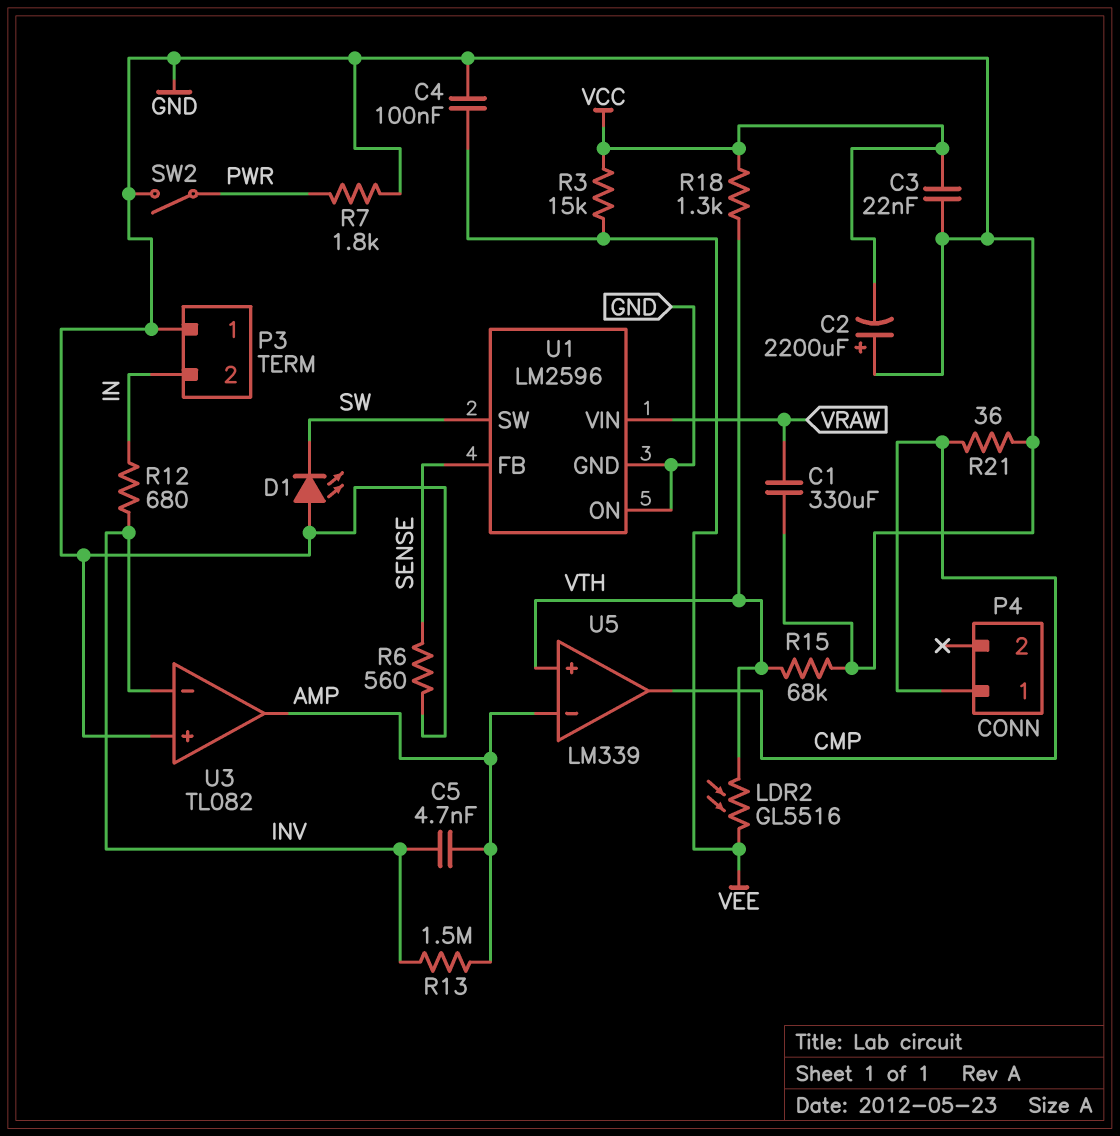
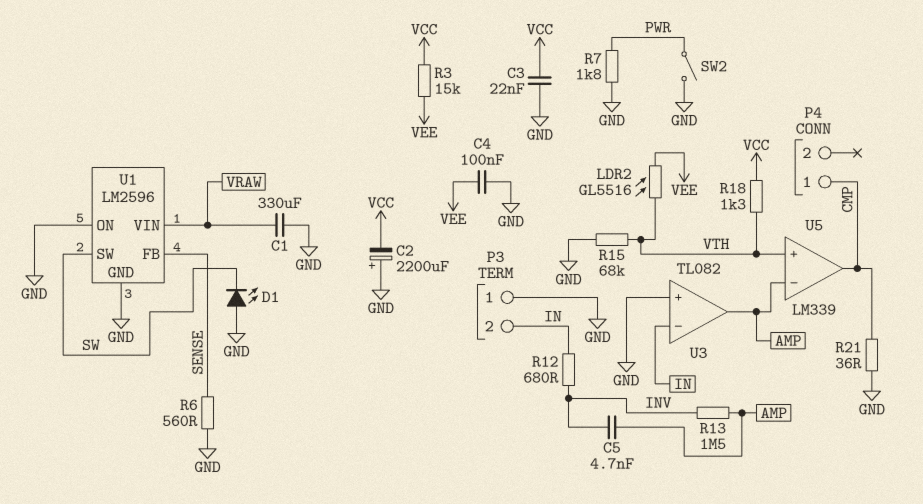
U3 pin in-: INV -> IN

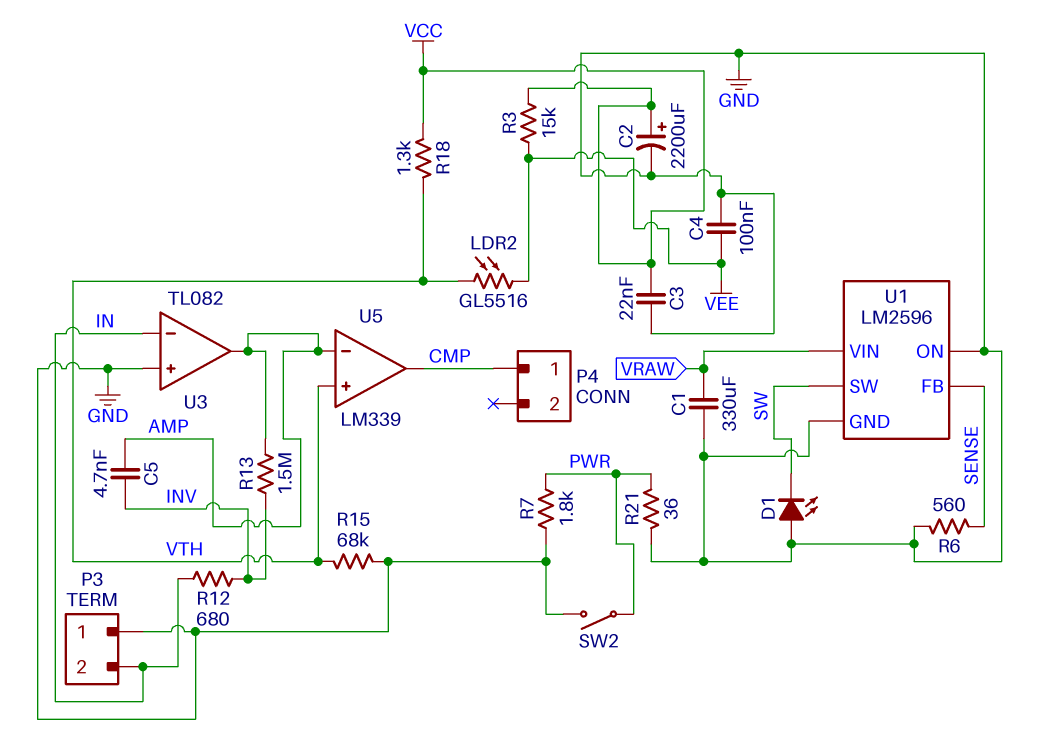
C2: 2200uF (plus GND, minus VCC) -> 2200uF (plus VCC, minus GND)
R21: 36 (CMP, GND) -> 36 (GND, PWR)

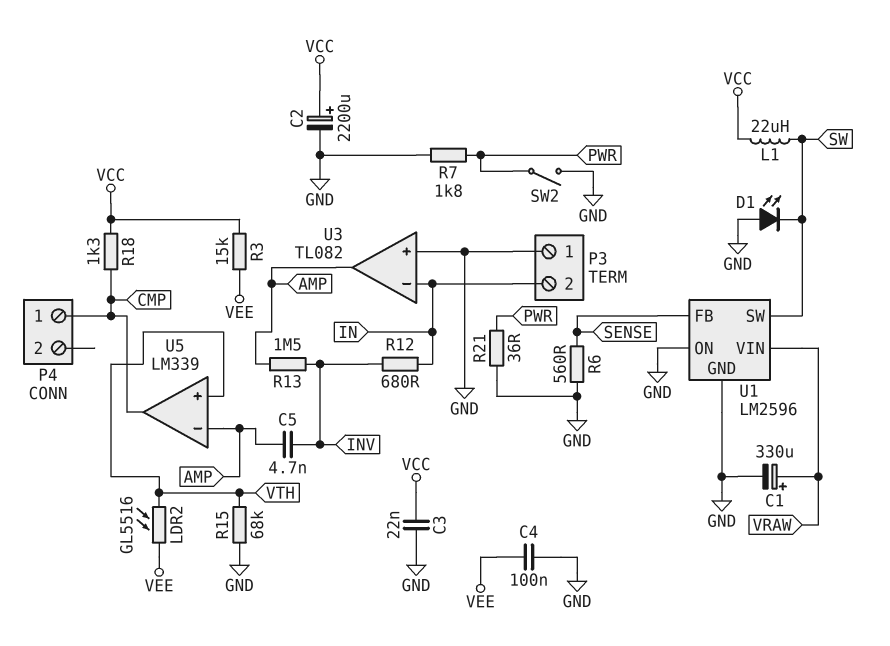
C1: 330uF (GND, VRAW) -> 330uF (plus VRAW, minus GND)
L1: none -> 22uH (SW, VCC)
R18: 1.3k (VCC, VTH) -> 1.3k (CMP, VCC)

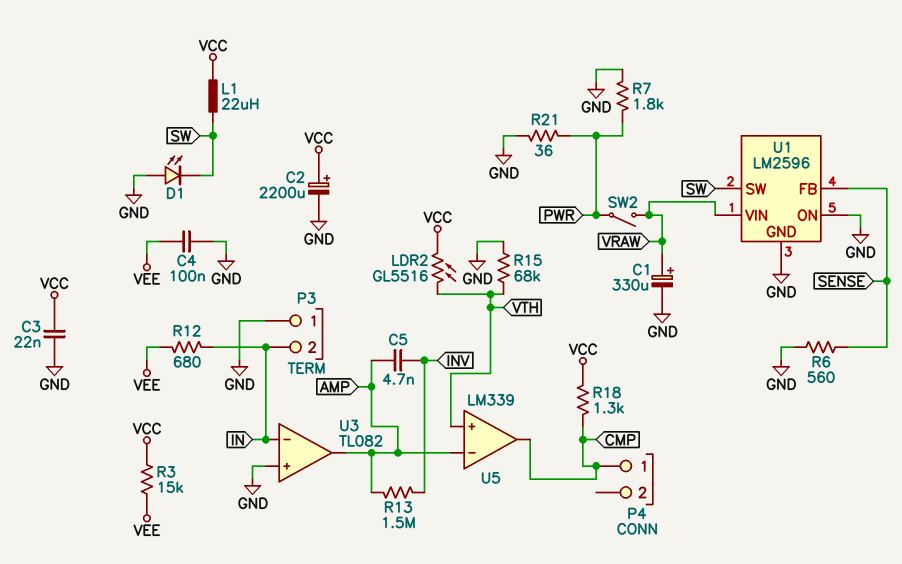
LDR2: GL5516 (VEE, VTH) -> GL5516 (VCC, VTH)
R12: 680 (IN, INV) -> 680 (IN, VEE)
SW2: switch (GND, PWR) -> switch (PWR, VRAW)

